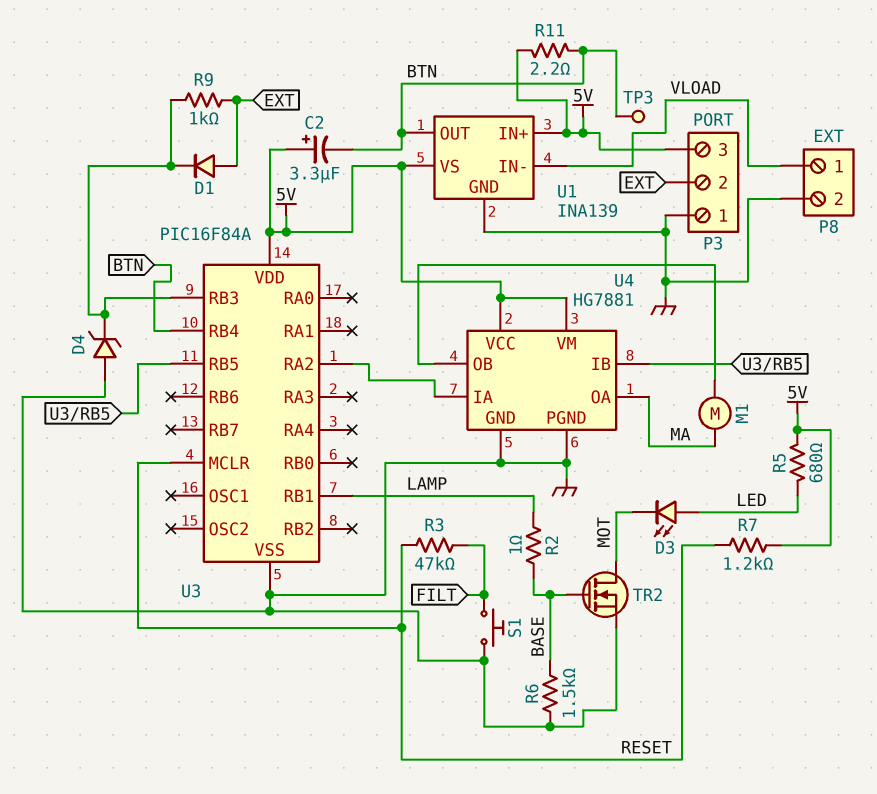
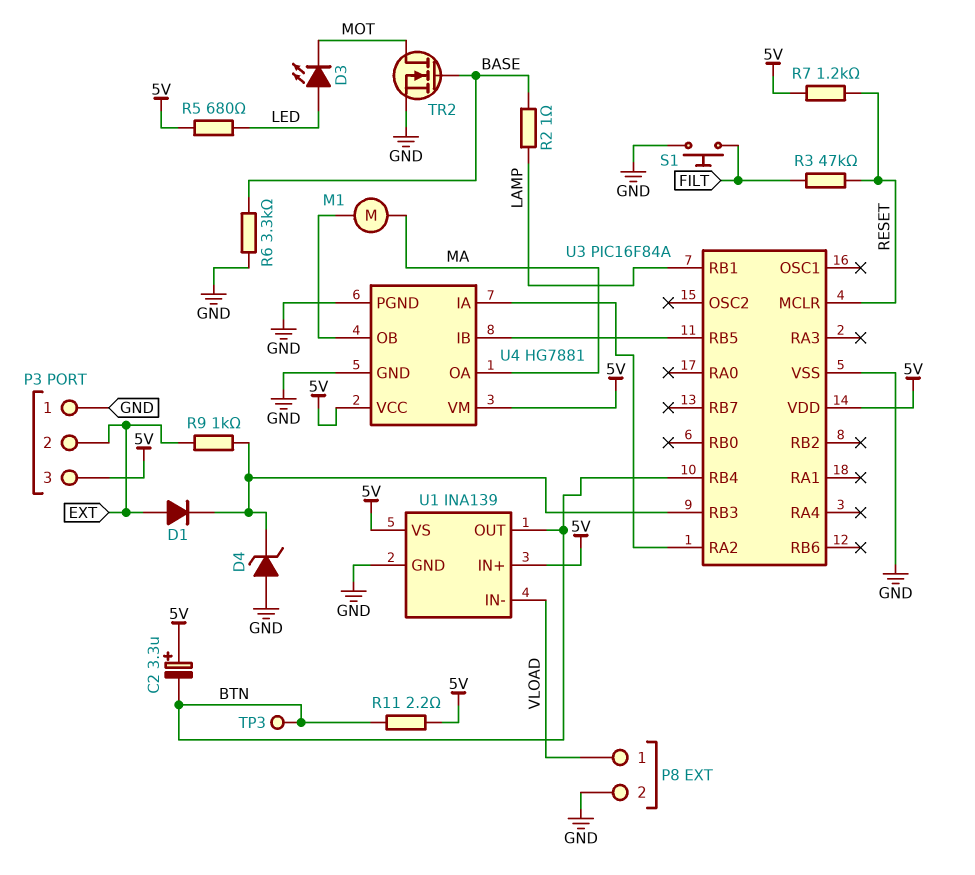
R6: 1.5k (BASE, GND) -> 3.3k (BASE, GND)

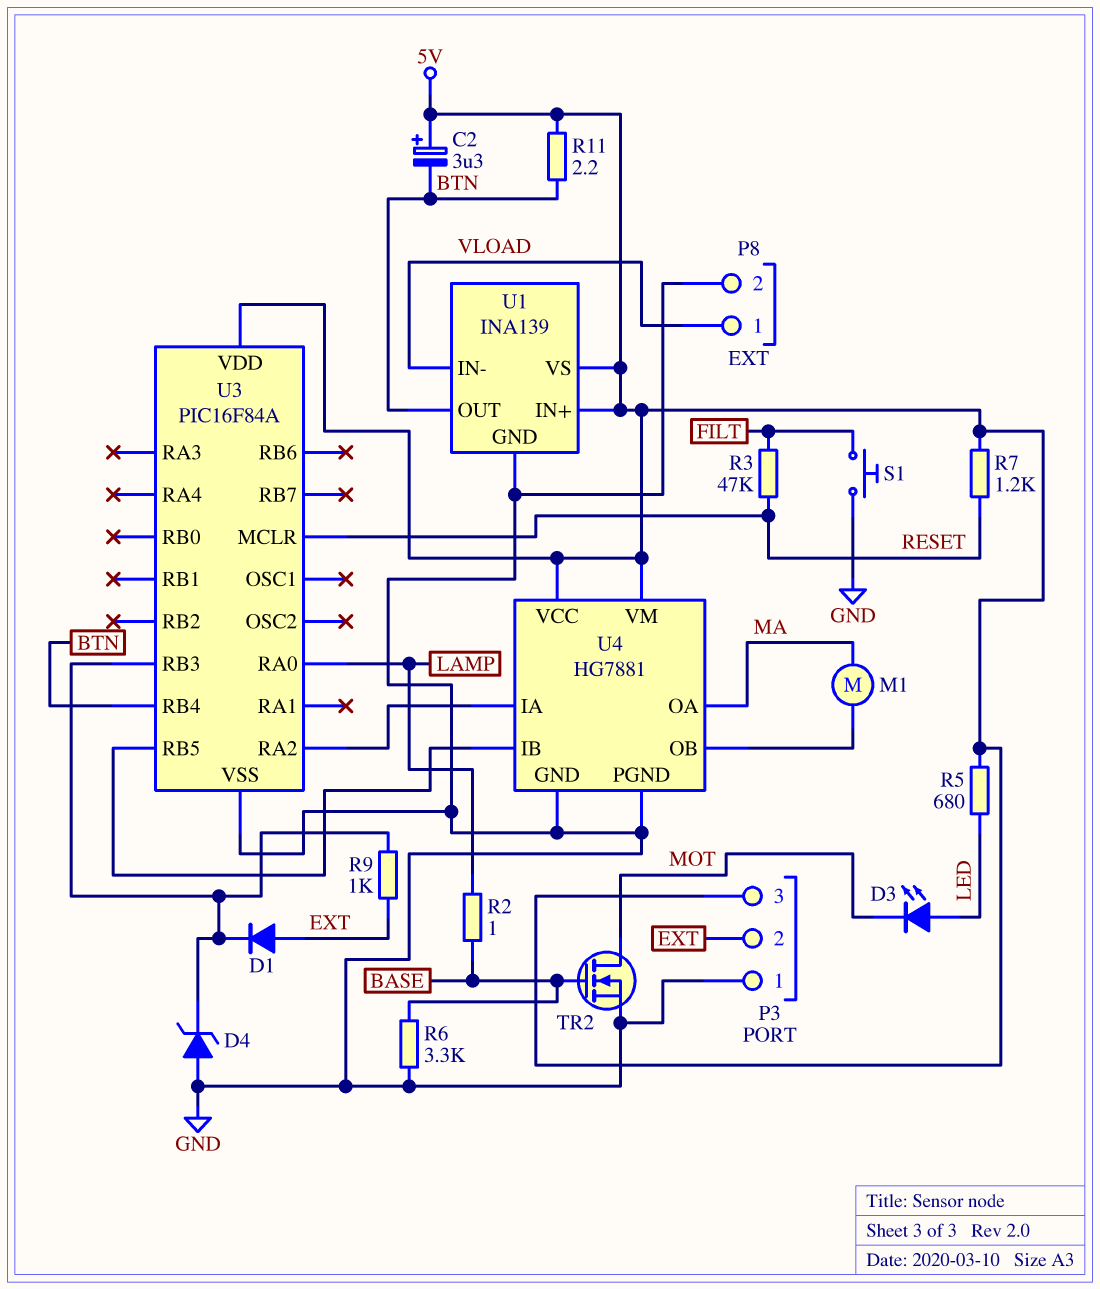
TP3: test point (BTN) -> none
U3 pin RA0: none -> LAMP
U3 pin RB1: LAMP -> none

